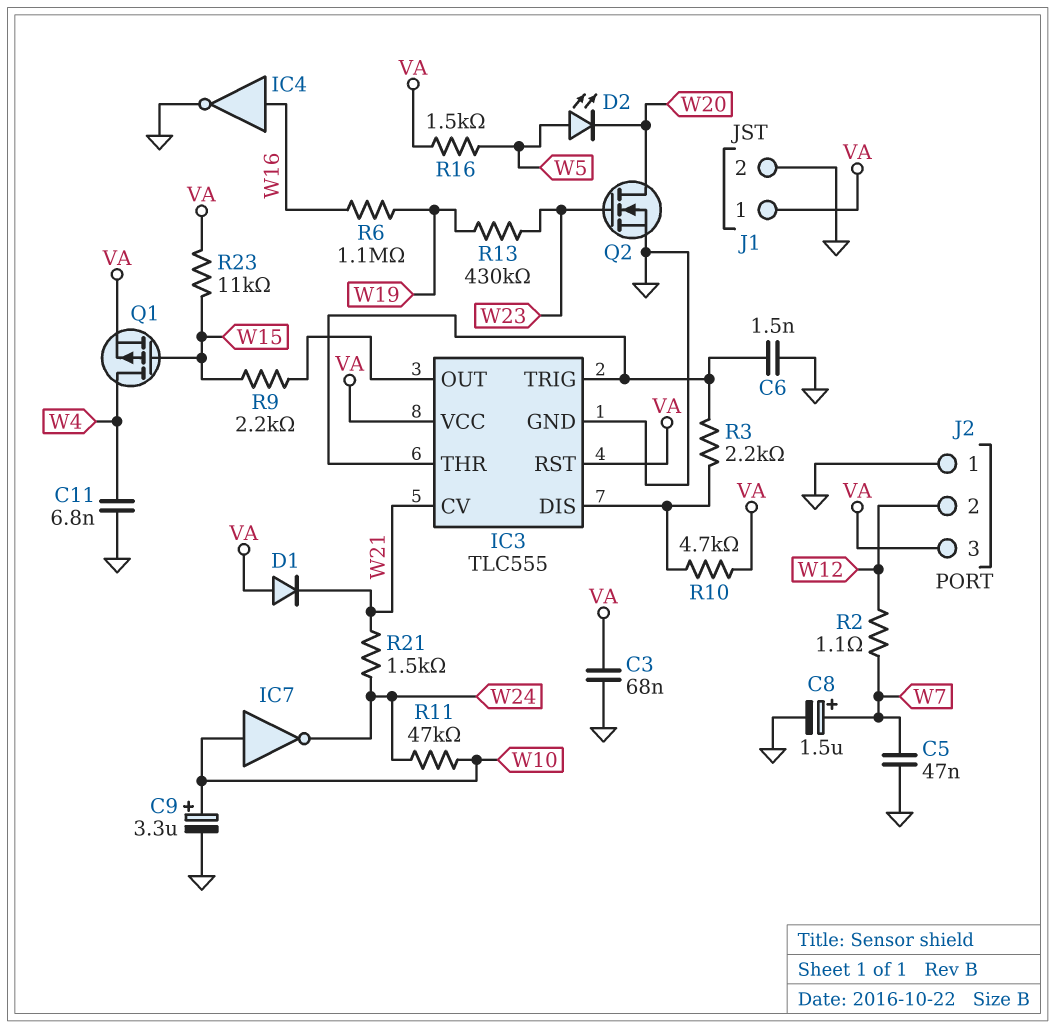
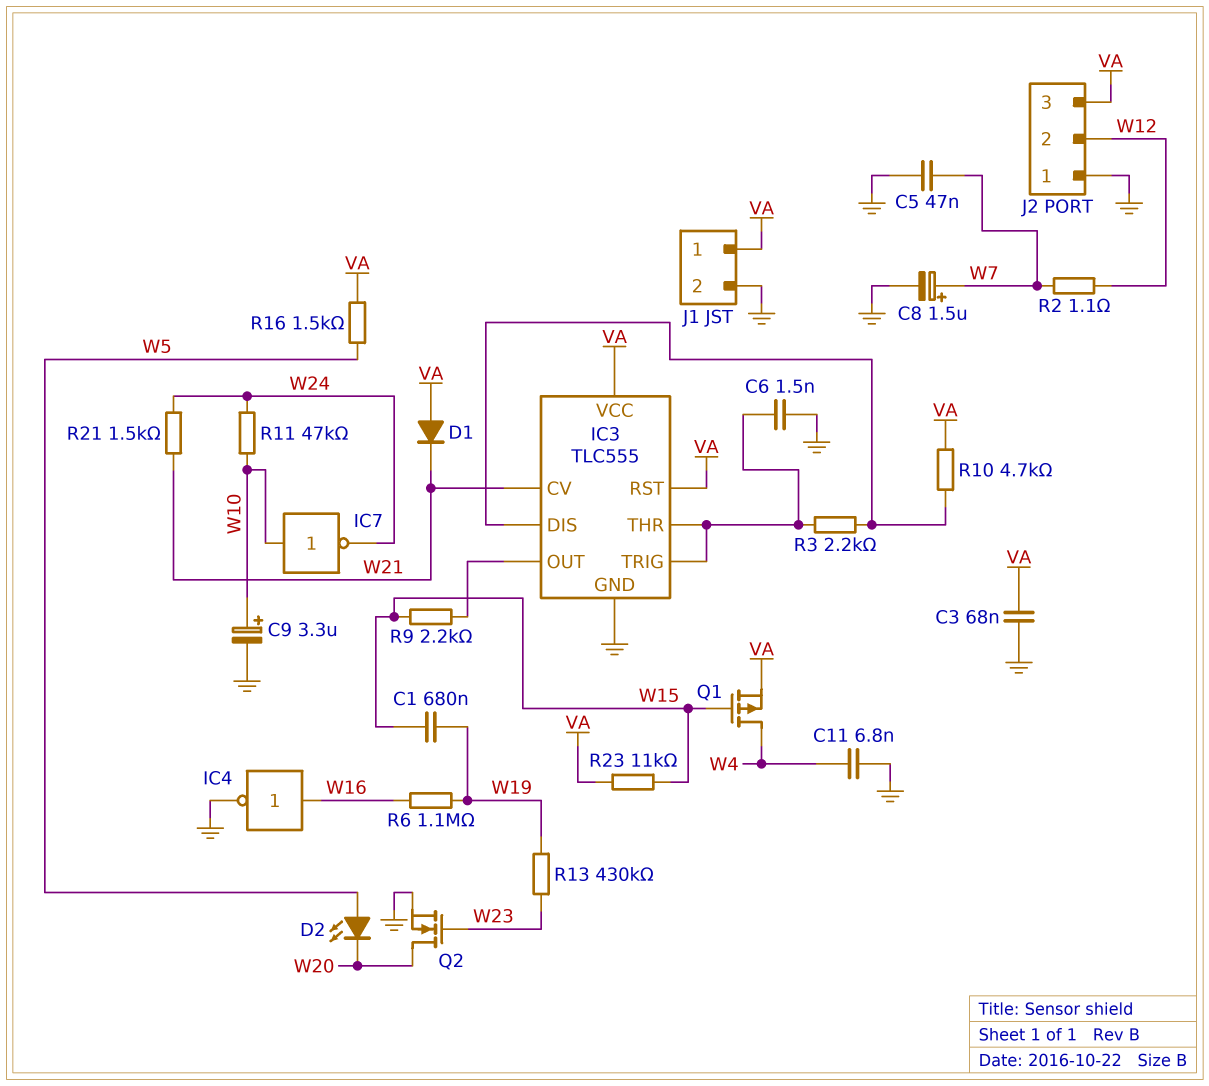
C1: none -> 680nF (W15, W19)

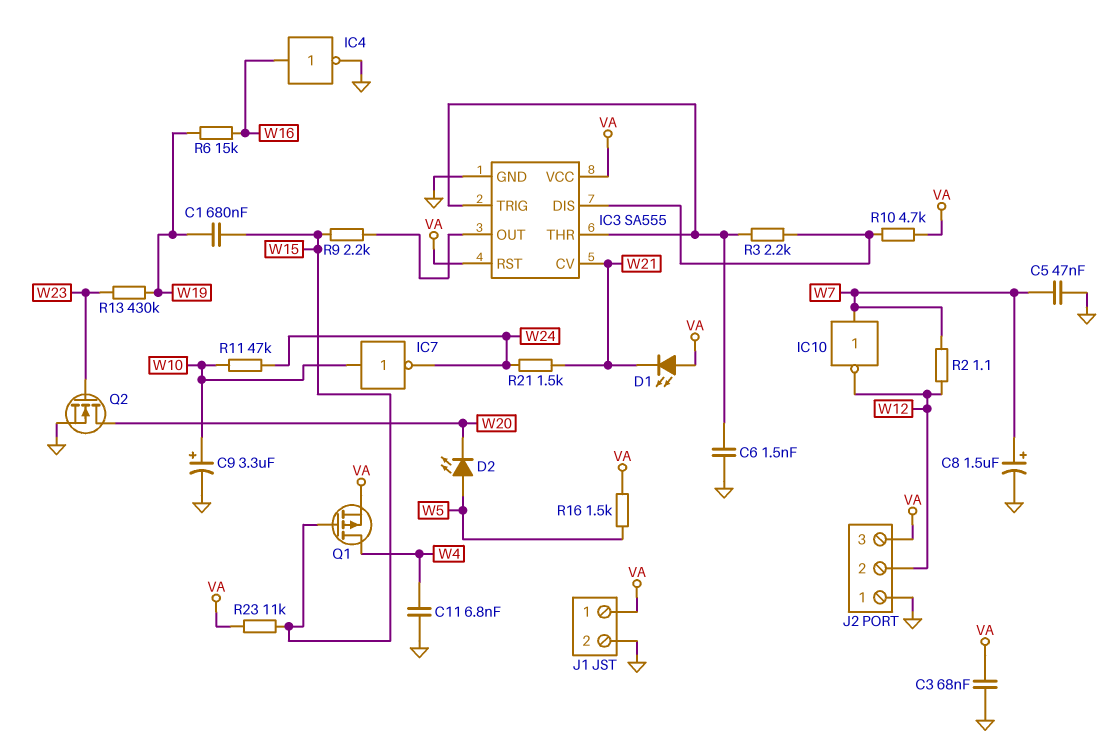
D1: diode (A VA, K W21) -> LED (A VA, K W21)
IC3: TLC555 -> SA555
IC10: none -> NOT (in W7, out W12)
R6: 1.1M (W16, W19) -> 15k (W16, W19)

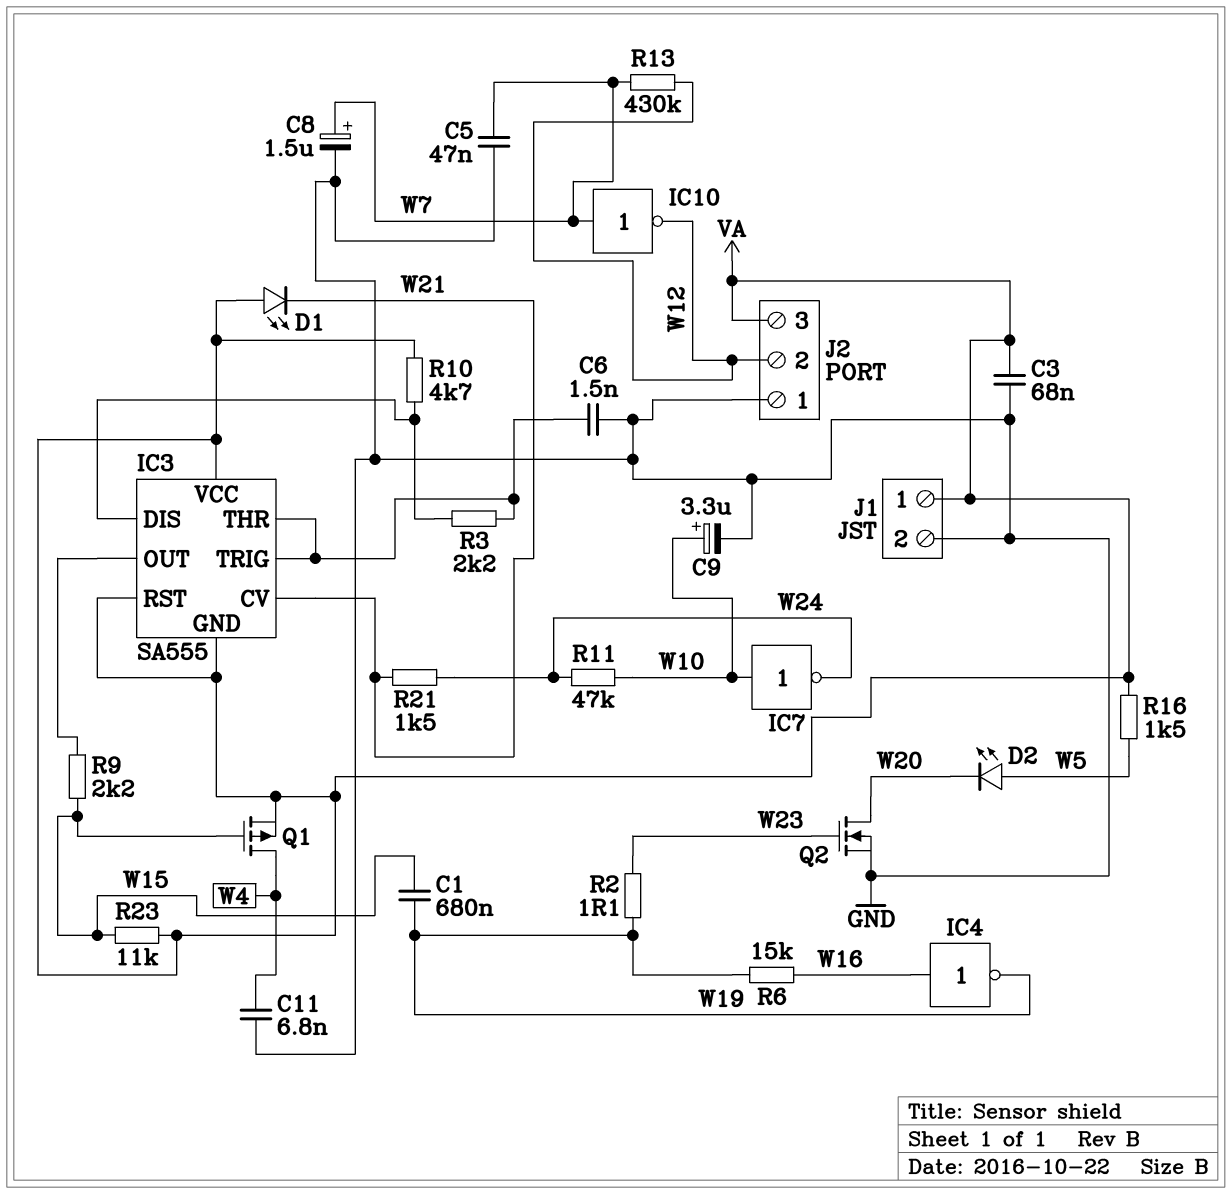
IC3 pin GND: GND -> VA
IC4: NOT (in W16, out GND) -> NOT (in W16, out W19)
R2: 1.1 (W7, W12) -> 1.1 (W19, W23)
R13: 430k (W19, W23) -> 430k (W7, W12)

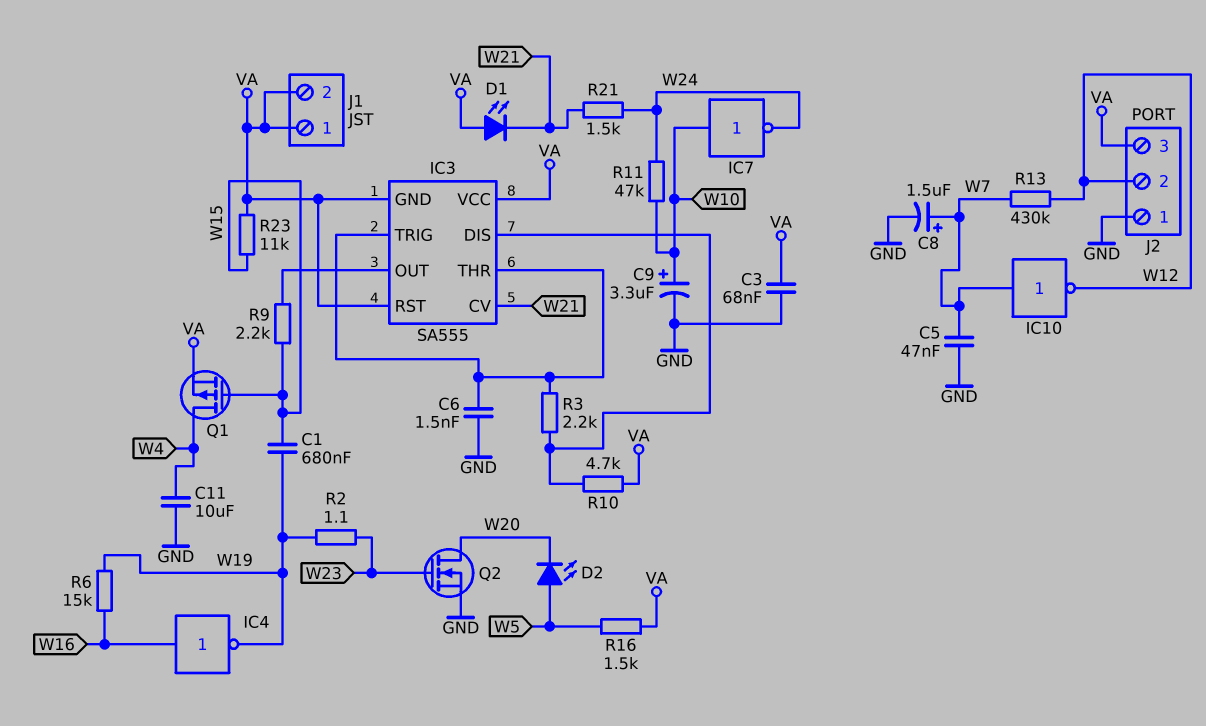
C11: 6.8nF (GND, W4) -> 10uF (GND, W4)
J1 pin 2: GND -> VA

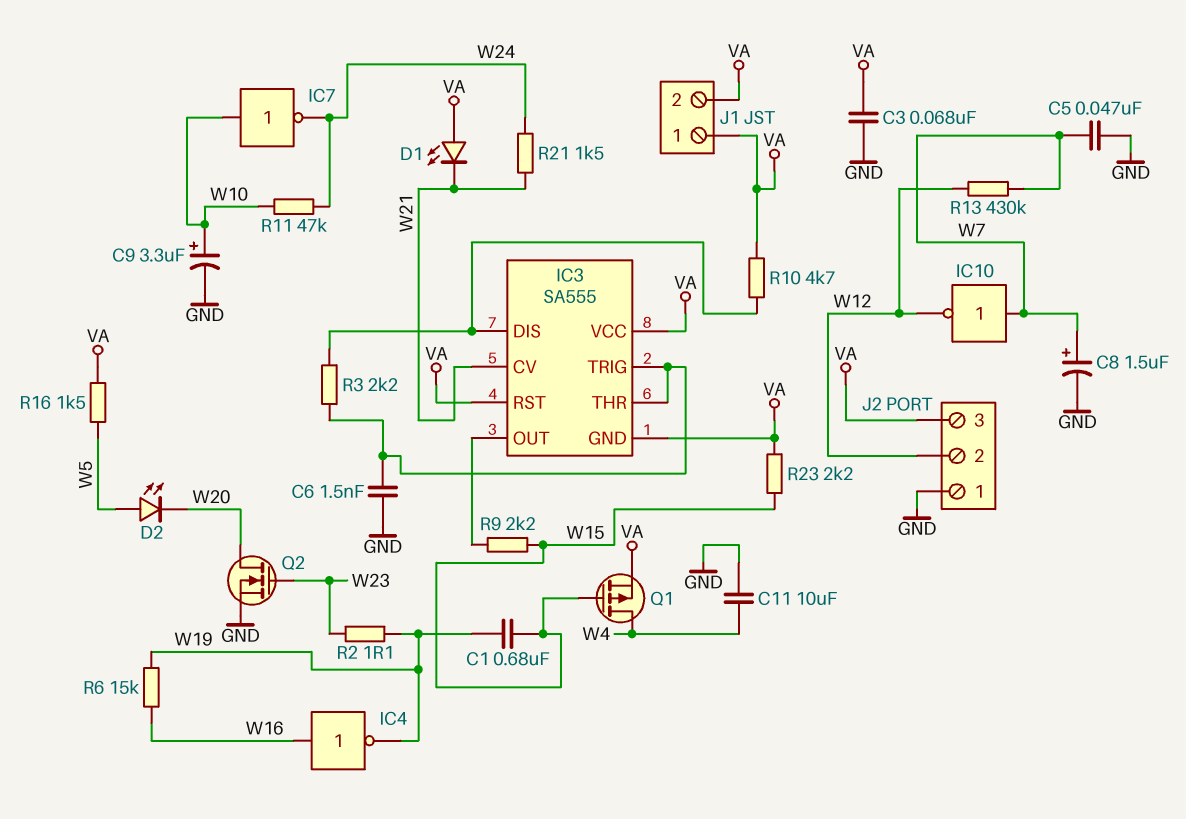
R23: 11k (VA, W15) -> 2.2k (VA, W15)

